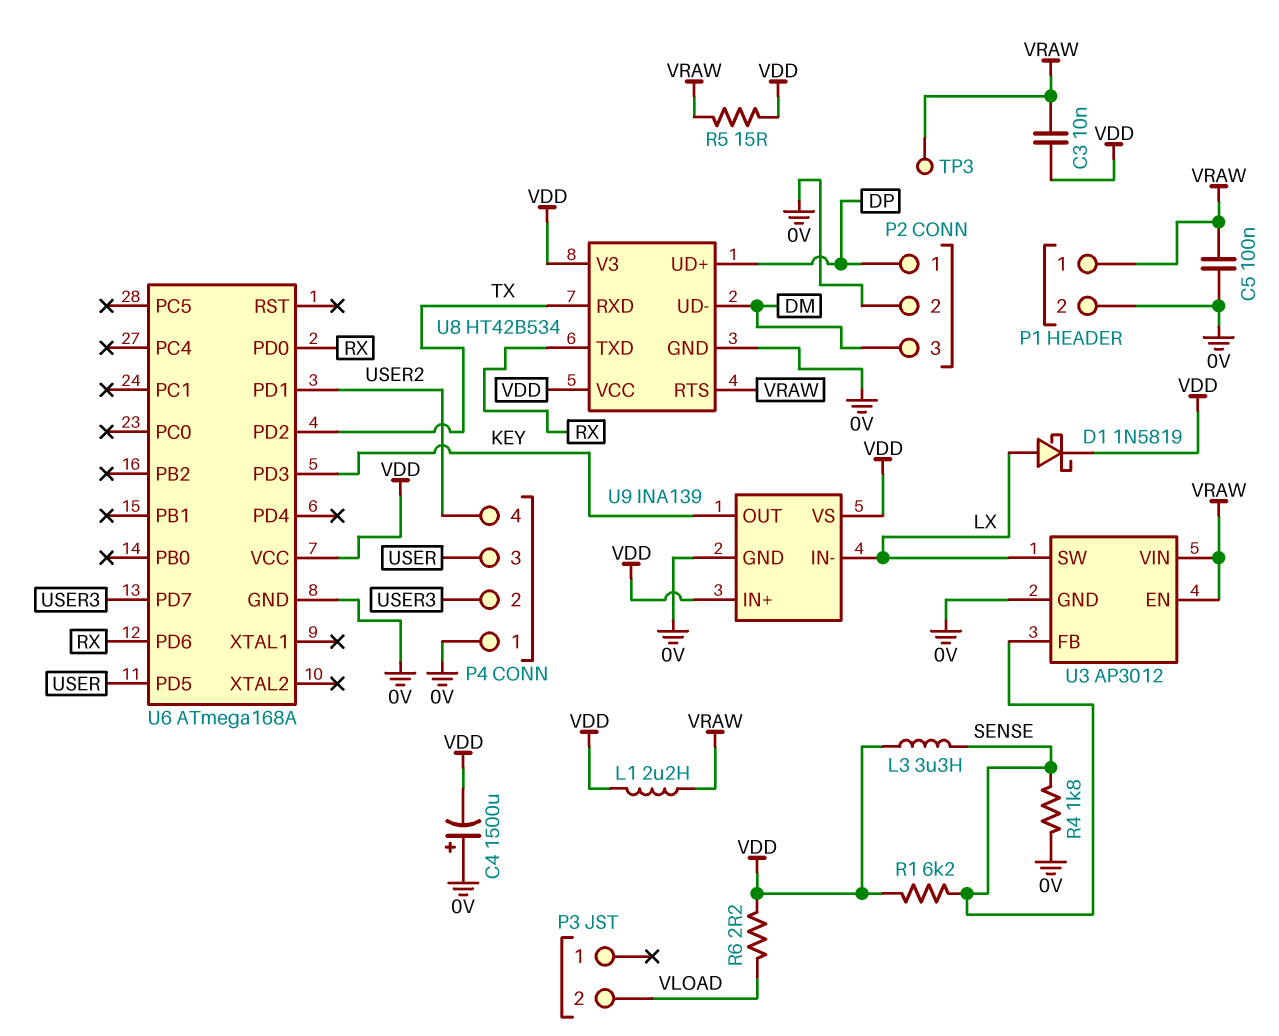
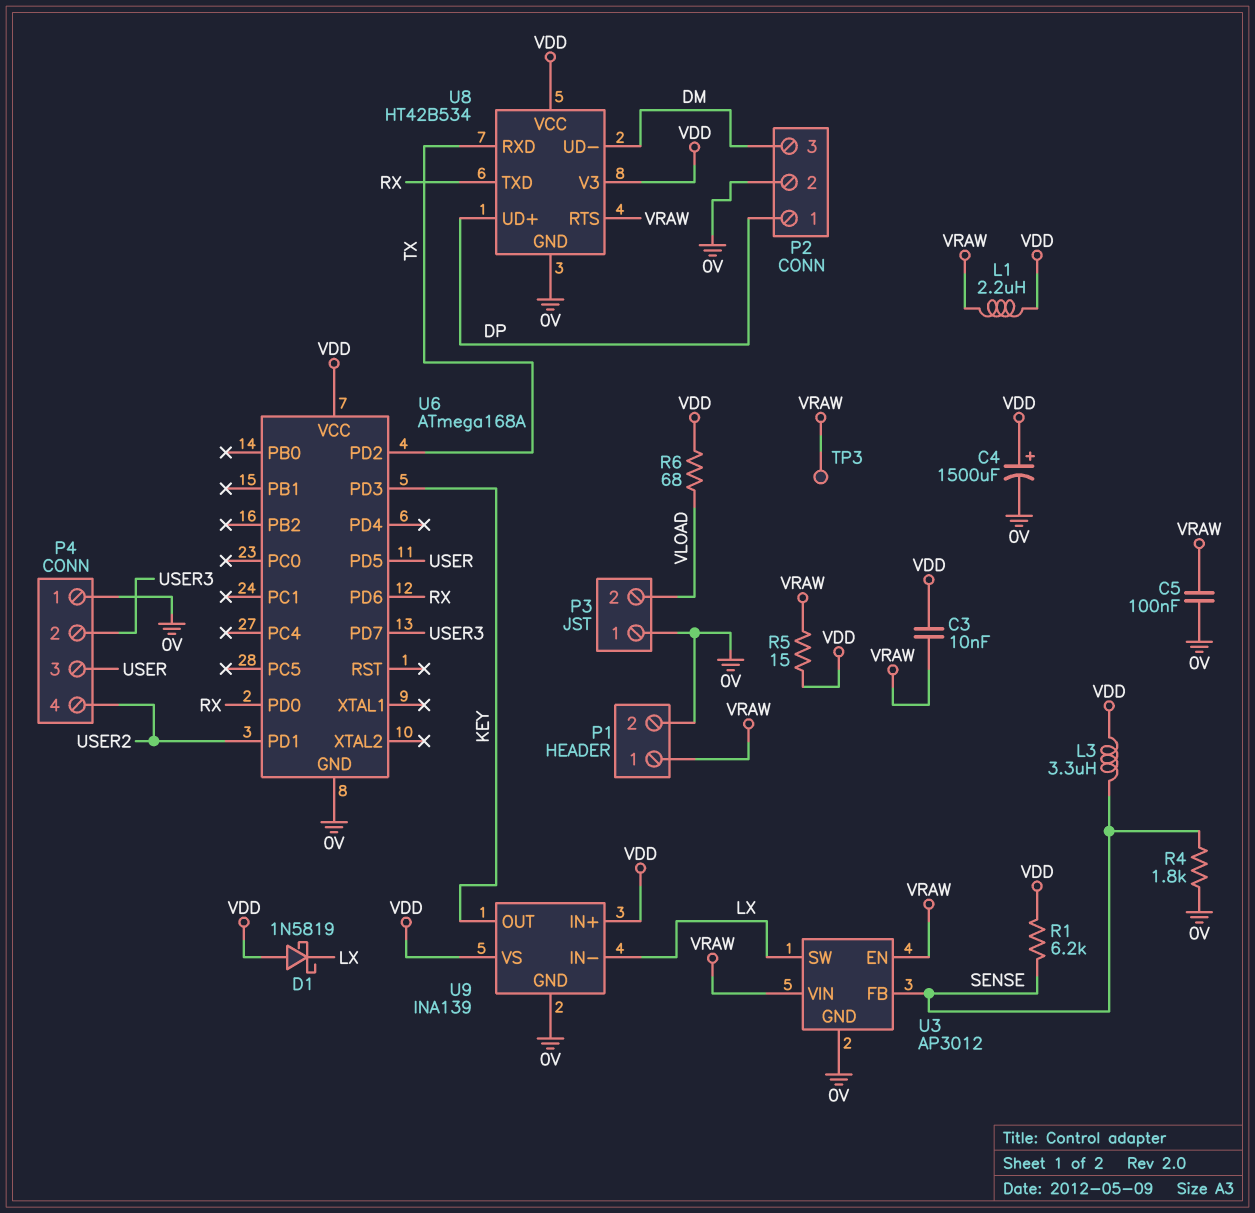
C4: 1500uF (plus 0V, minus VDD) -> 1500uF (plus VDD, minus 0V)
D1: schottky 1N5819 (A LX, K VDD) -> schottky 1N5819 (A VDD, K LX)
P3 pin 1: none -> 0V
R6: 2.2 (VDD, VLOAD) -> 68 (VDD, VLOAD)

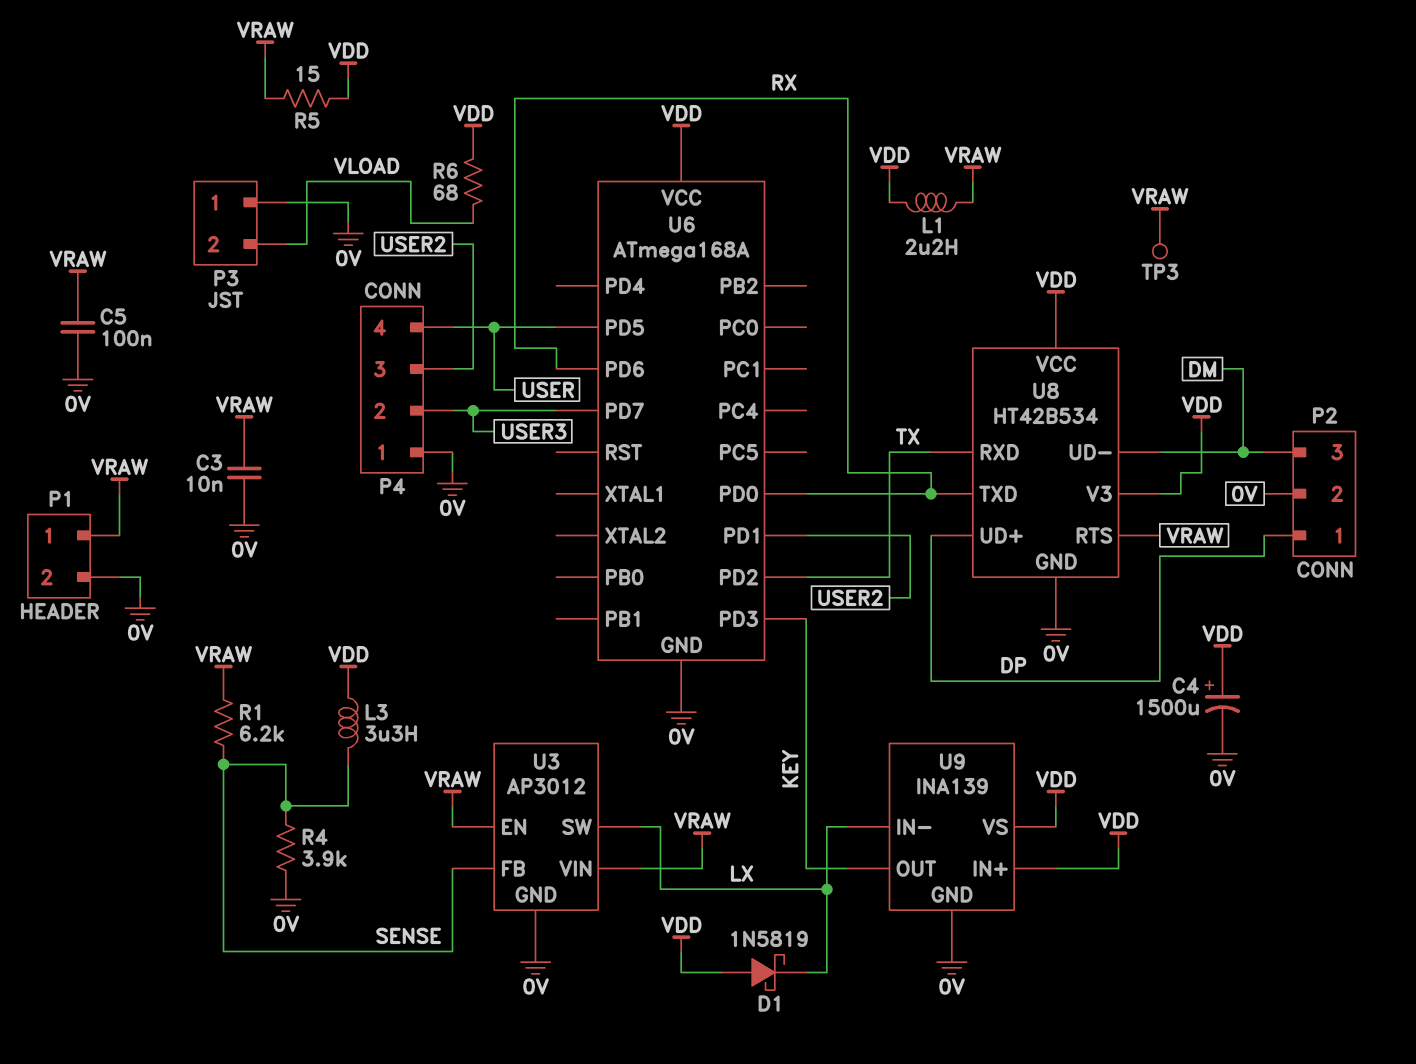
C3: 10nF (VDD, VRAW) -> 10nF (0V, VRAW)
P4 pin 3: USER -> USER2
P4 pin 4: USER2 -> USER
R1: 6.2k (SENSE, VDD) -> 6.2k (SENSE, VRAW)
R4: 1.8k (0V, SENSE) -> 3.9k (0V, SENSE)

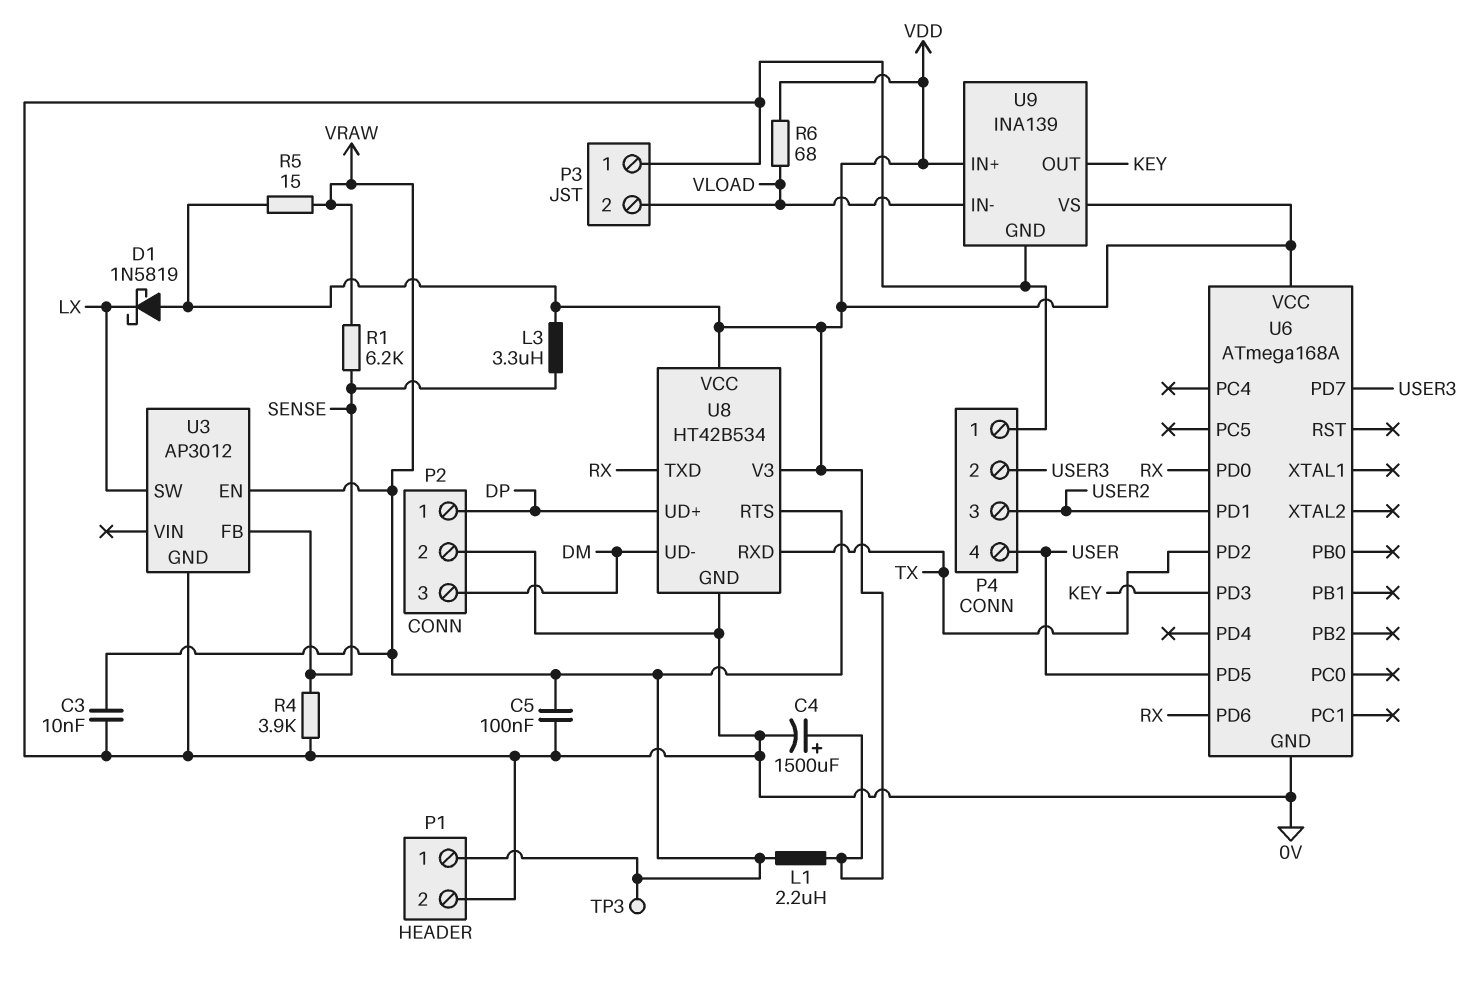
U3 pin VIN: VRAW -> none
U9 pin IN-: LX -> VLOAD

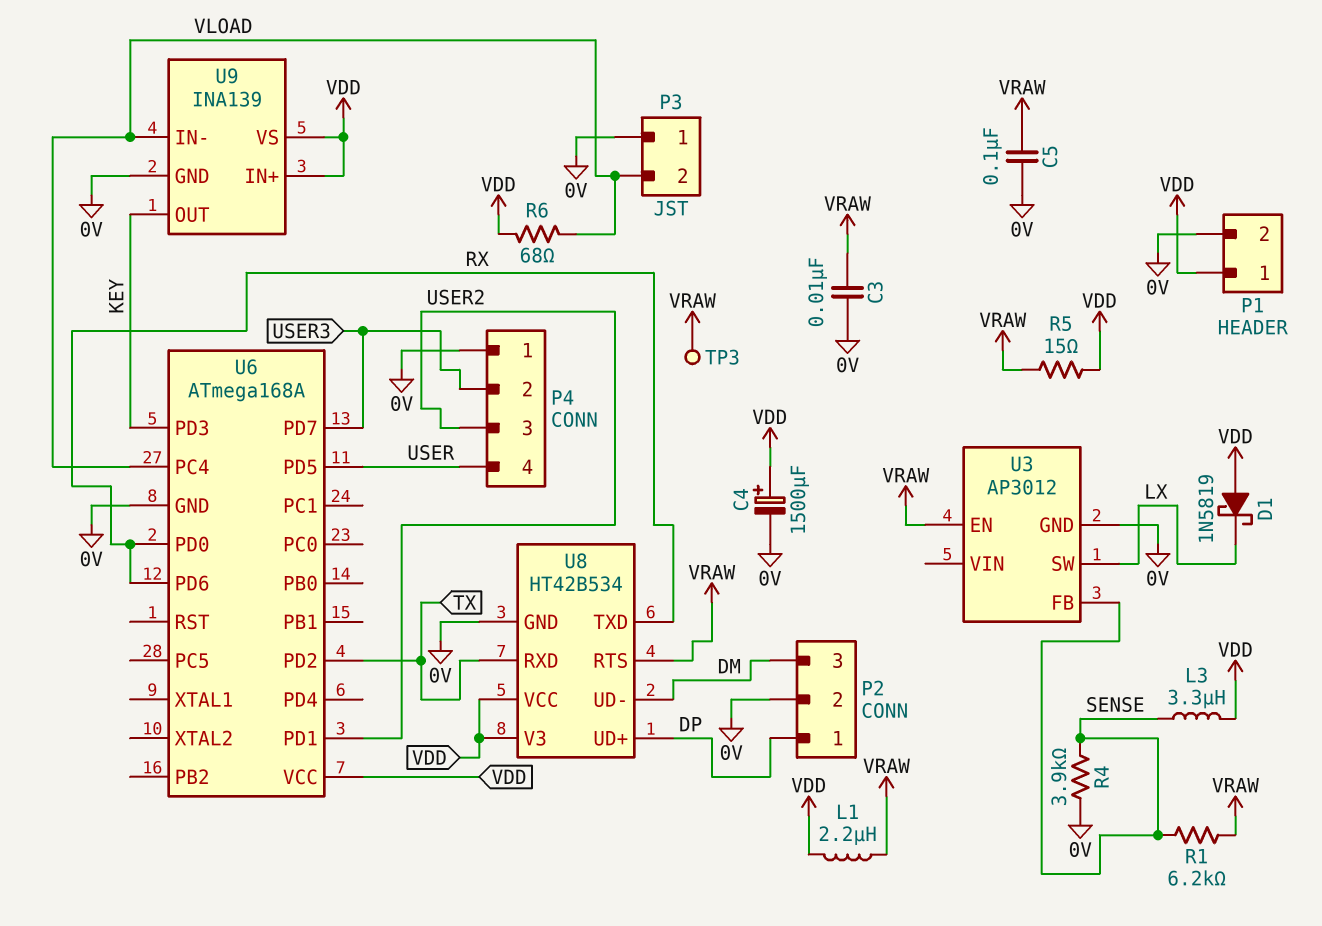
P1 pin 1: VRAW -> VDD
U6 pin PC4: none -> VLOAD

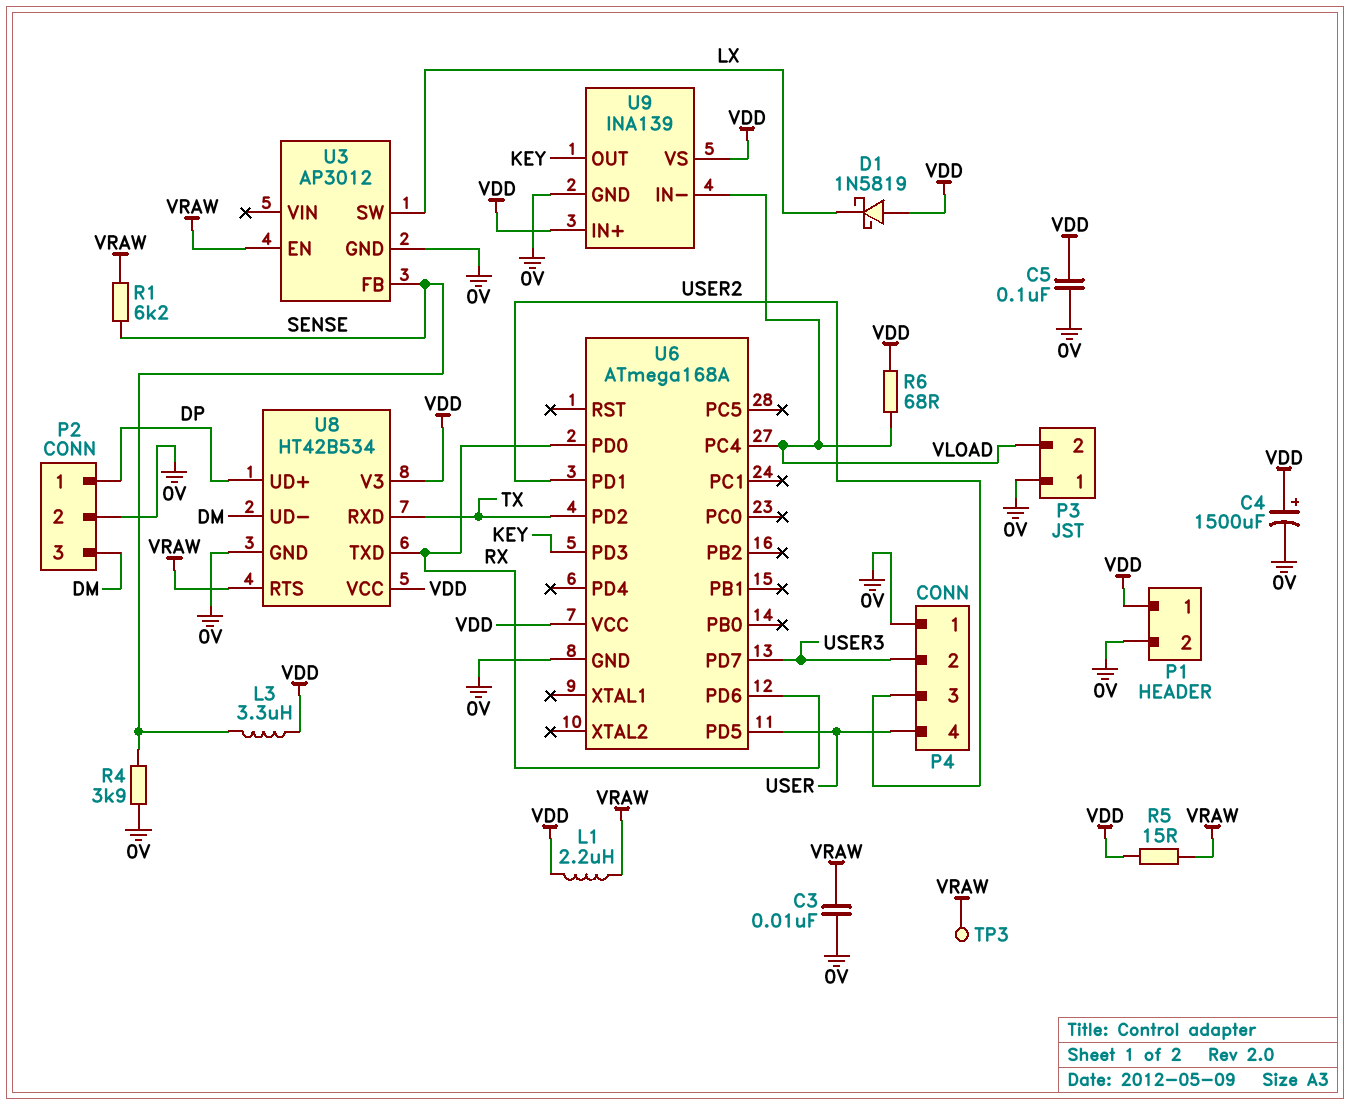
C5: 100nF (0V, VRAW) -> 100nF (0V, VDD)

